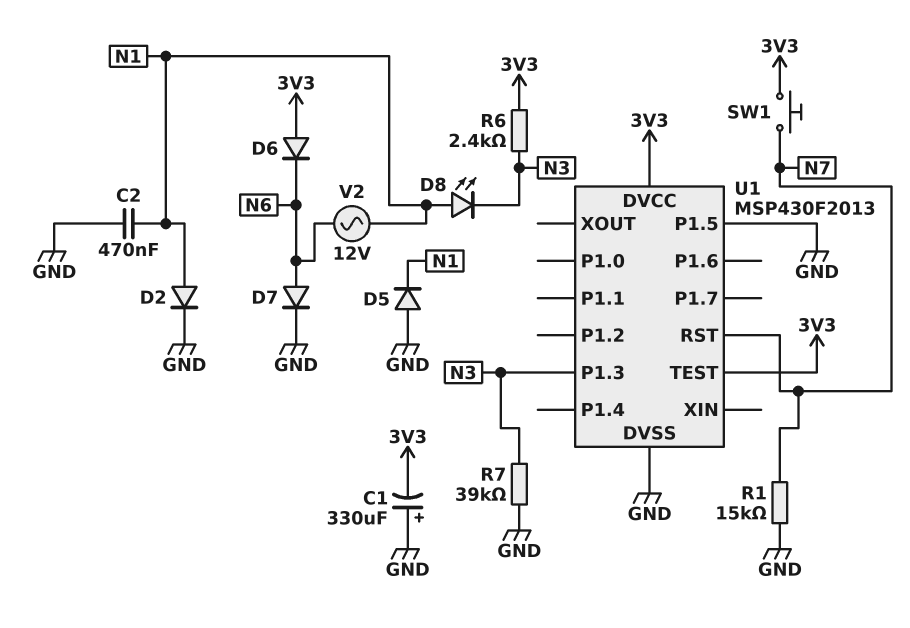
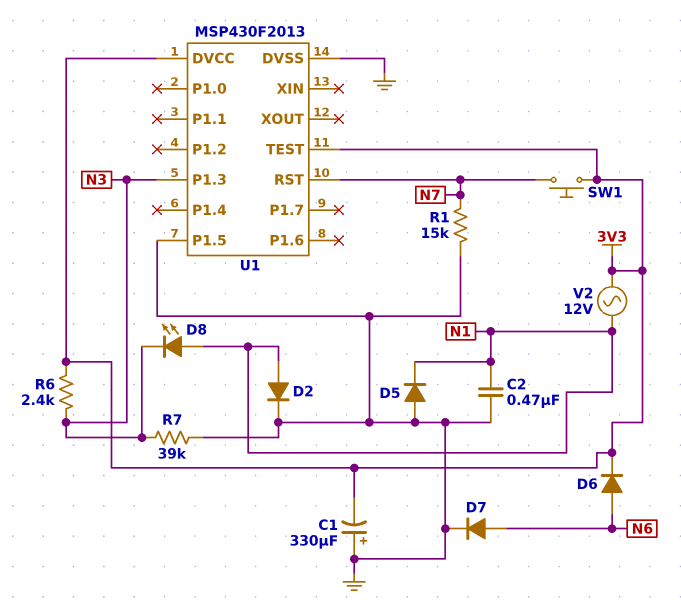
D6: diode (A 3V3, K N6) -> diode (A N6, K 3V3)
V2: AC 12V (N1, N6) -> AC 12V (3V3, N1)

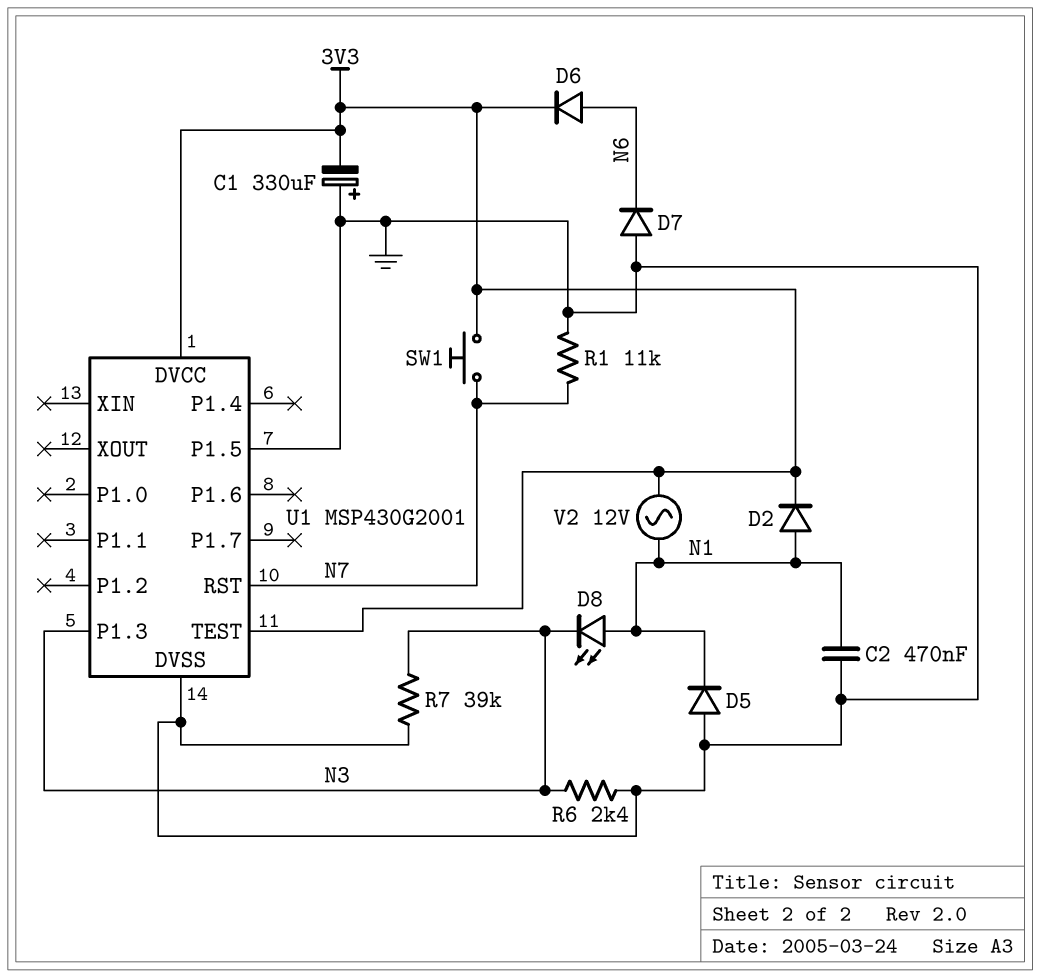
D2: diode (A N1, K GND) -> diode (A N1, K 3V3)
D7: diode (A N6, K GND) -> diode (A GND, K N6)
R1: 15k (GND, N7) -> 11k (GND, N7)
R6: 2.4k (3V3, N3) -> 2.4k (GND, N3)
U1: MSP430F2013 -> MSP430G2001

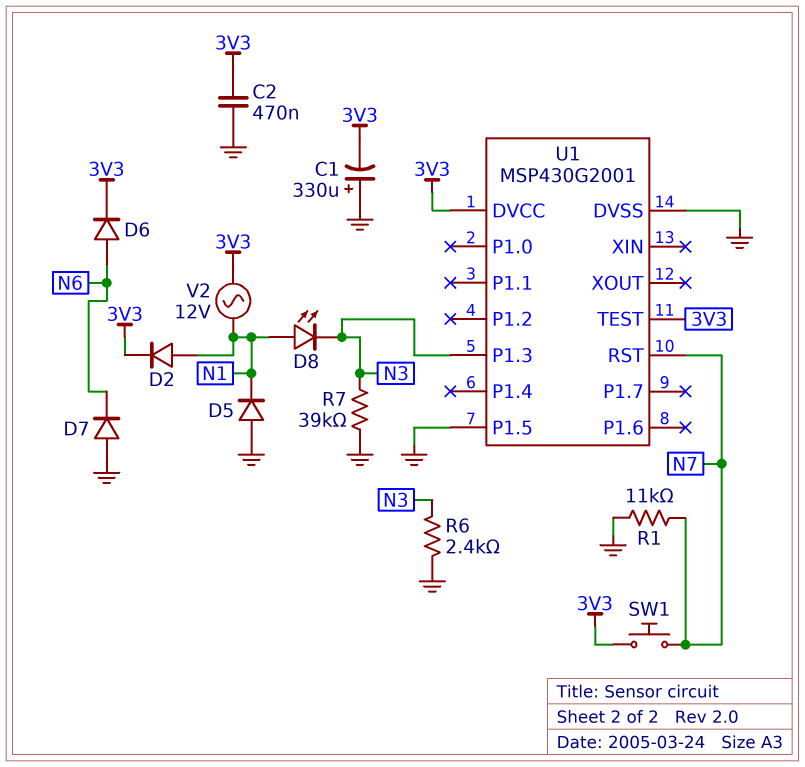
C2: 470nF (GND, N1) -> 470nF (3V3, GND)

